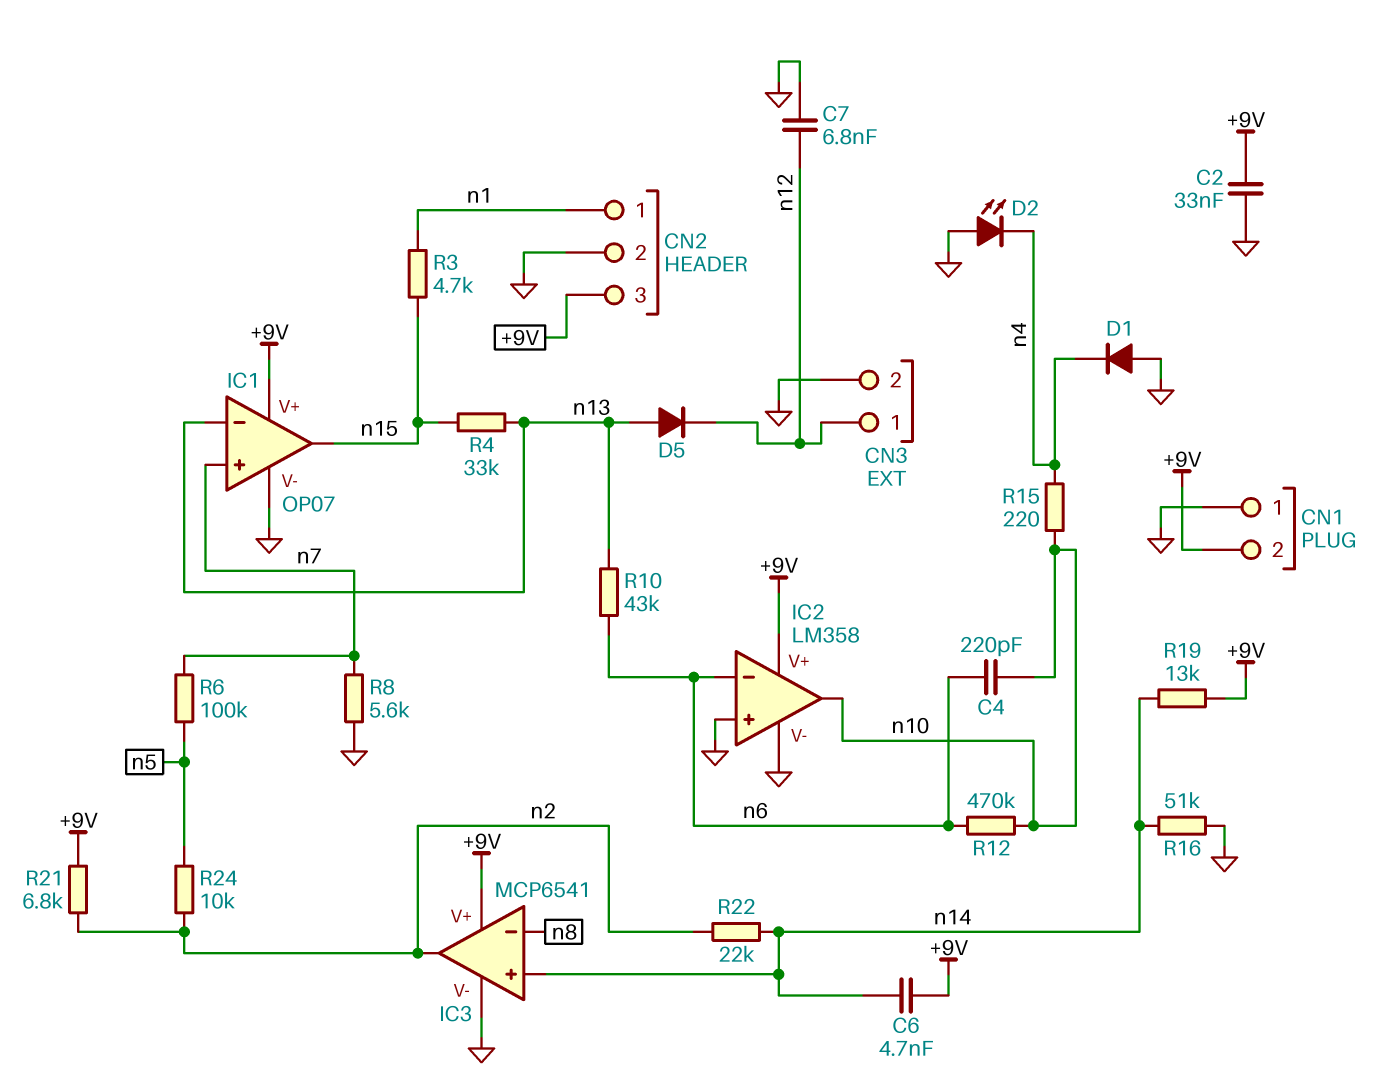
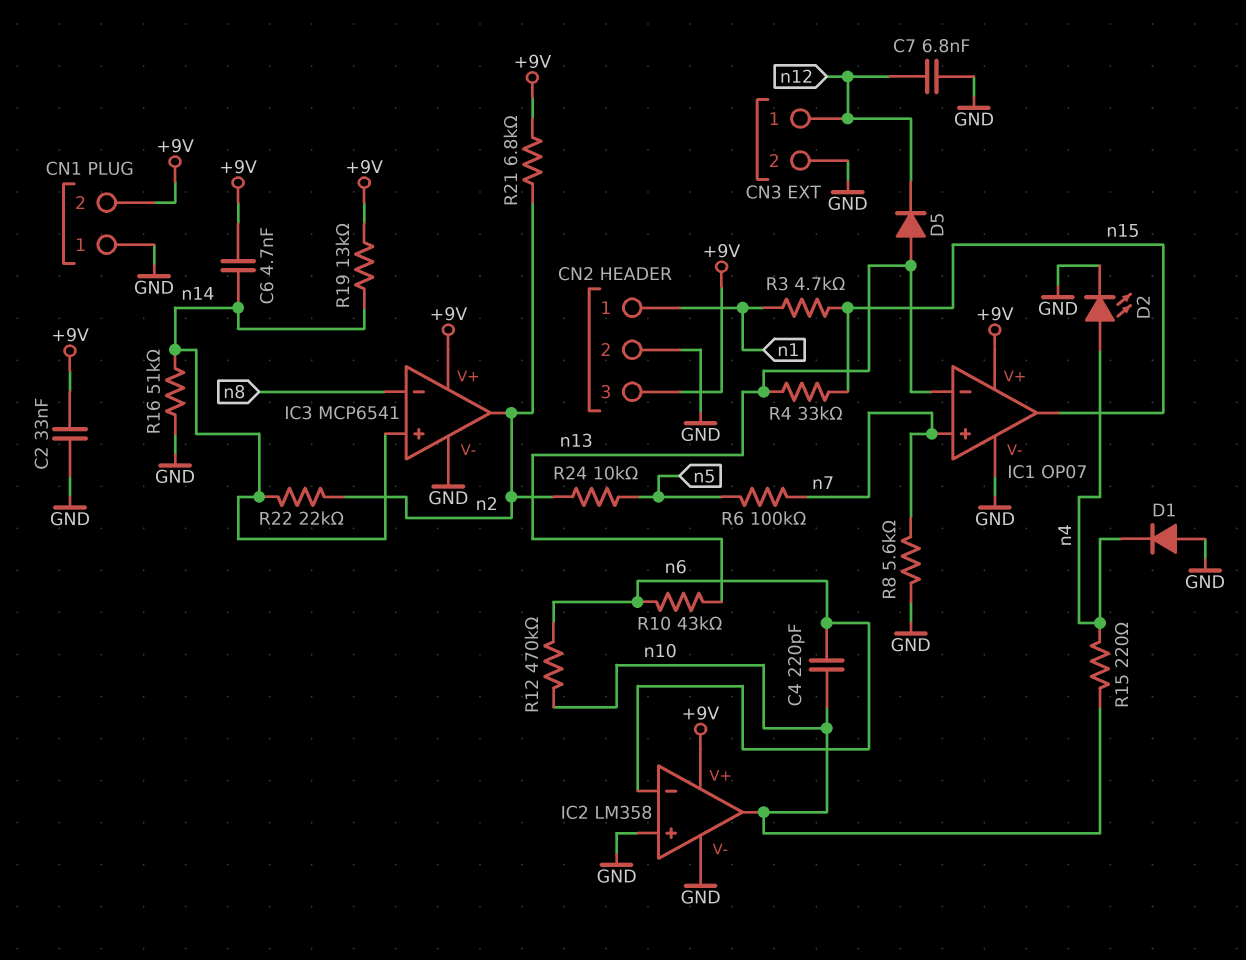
D2: LED (A GND, K n4) -> LED (A n4, K GND)

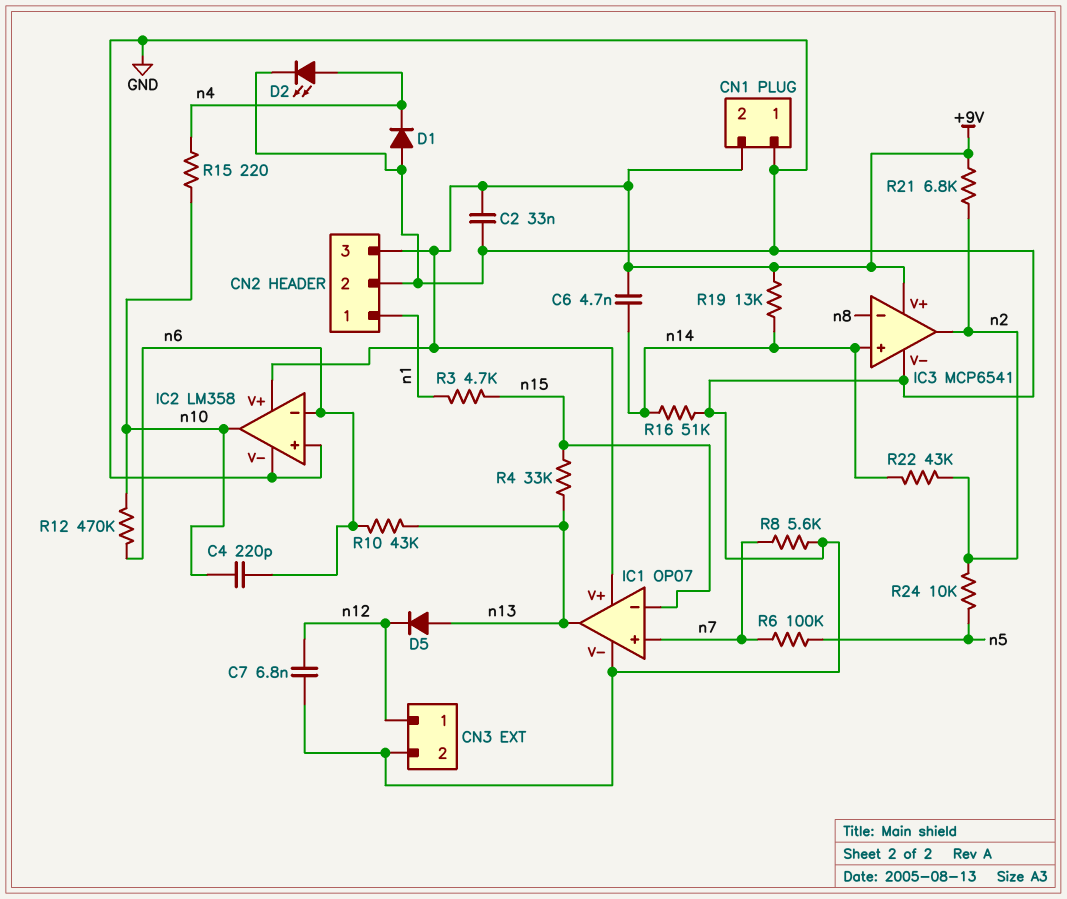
IC1 pin in-: n13 -> n15
IC1 pin out: n15 -> n13
R22: 22k (n2, n14) -> 43k (n2, n14)

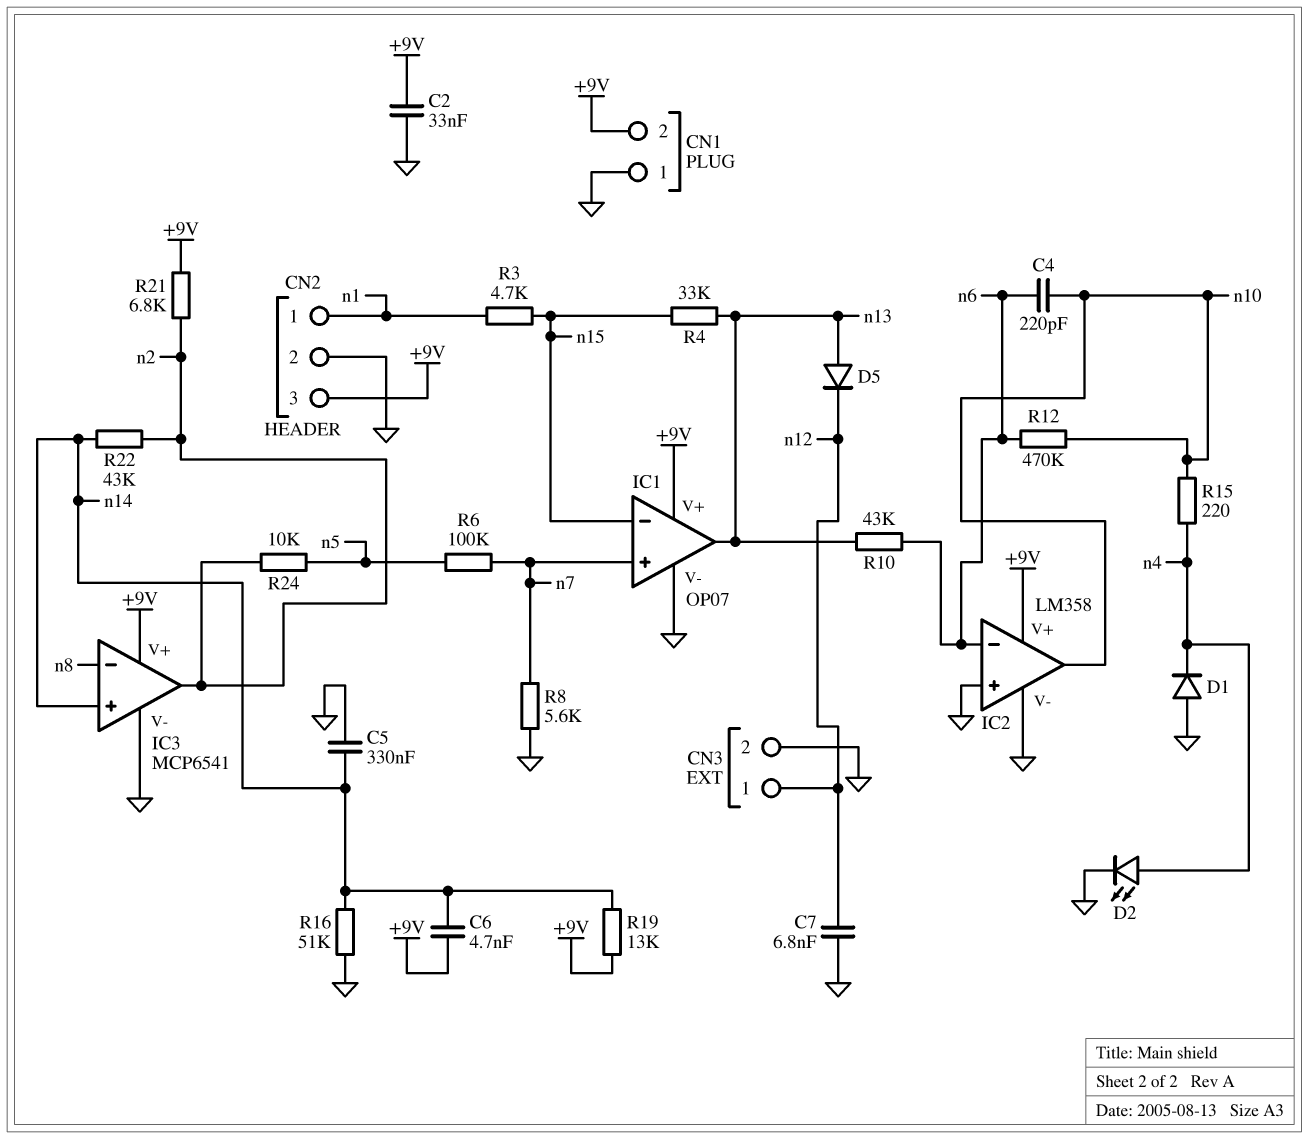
C5: none -> 330nF (GND, n14)

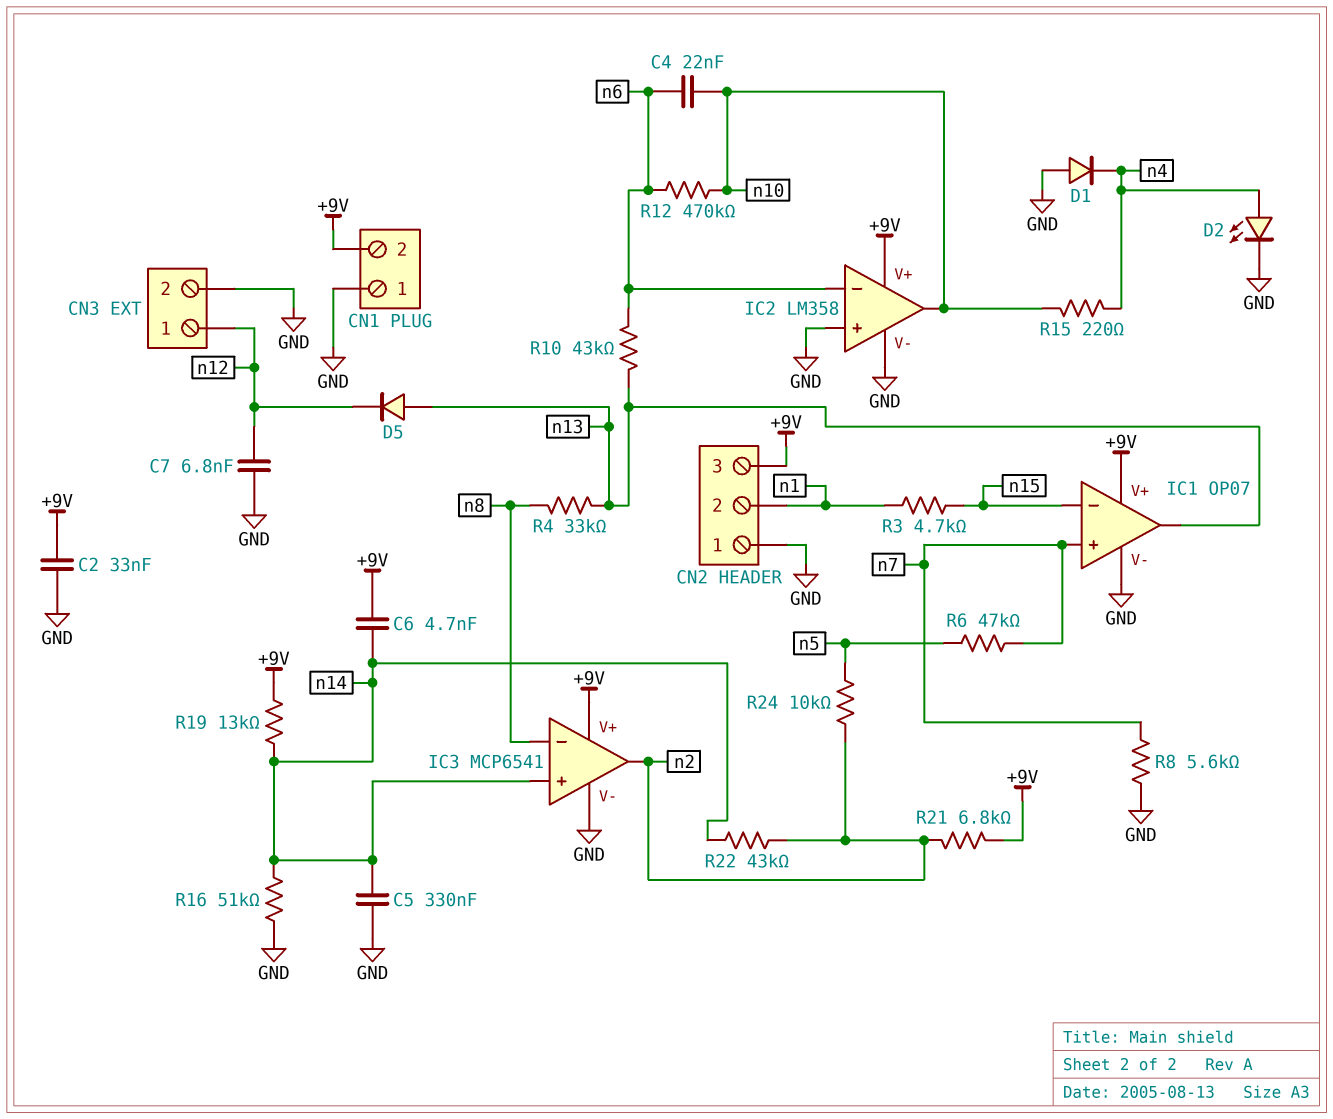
C4: 220pF (n6, n10) -> 22nF (n6, n10)
CN2 pin 1: n1 -> GND
CN2 pin 2: GND -> n1
R4: 33k (n13, n15) -> 33k (n8, n13)
R6: 100k (n5, n7) -> 47k (n5, n7)

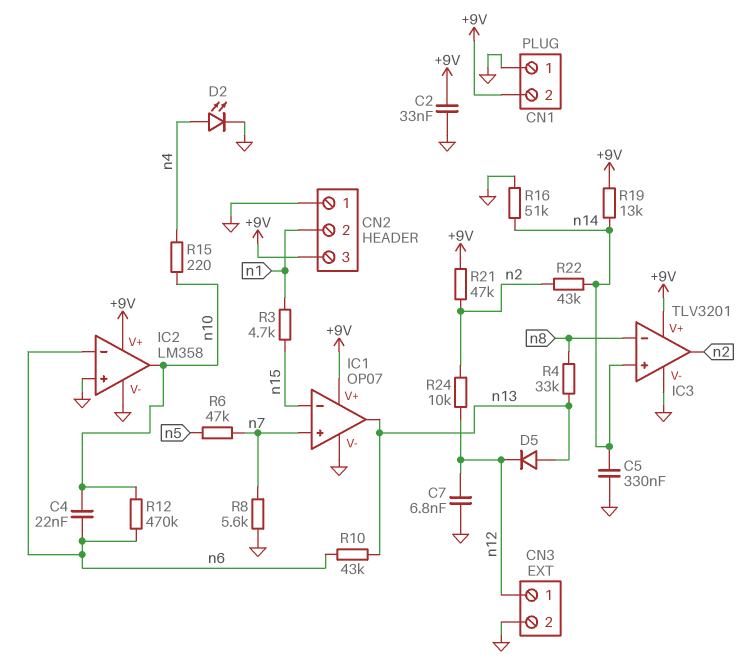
C6: 4.7nF (+9V, n14) -> none
D1: diode (A GND, K n4) -> none
IC3: MCP6541 -> TLV3201
R21: 6.8k (+9V, n2) -> 47k (+9V, n2)
R24: 10k (n2, n5) -> 10k (n2, n12)

